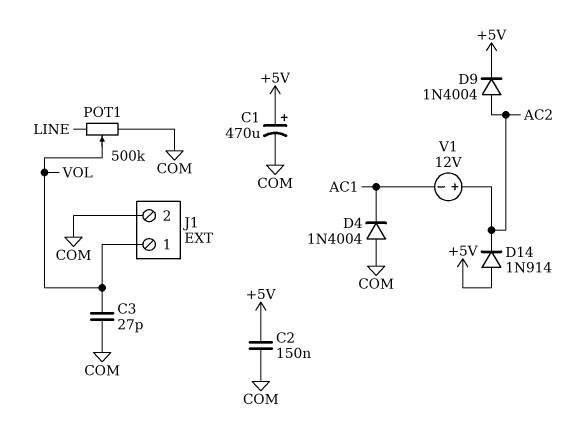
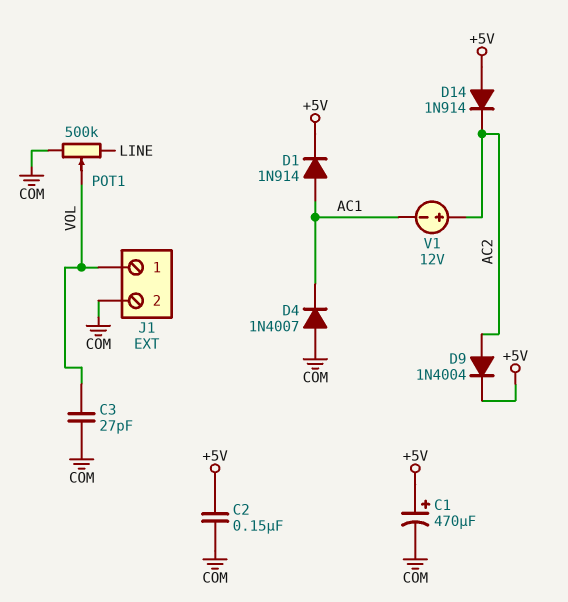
D1: none -> diode 1N914 (A AC1, K +5V)
D4: diode 1N4004 (A COM, K AC1) -> diode 1N4007 (A COM, K AC1)

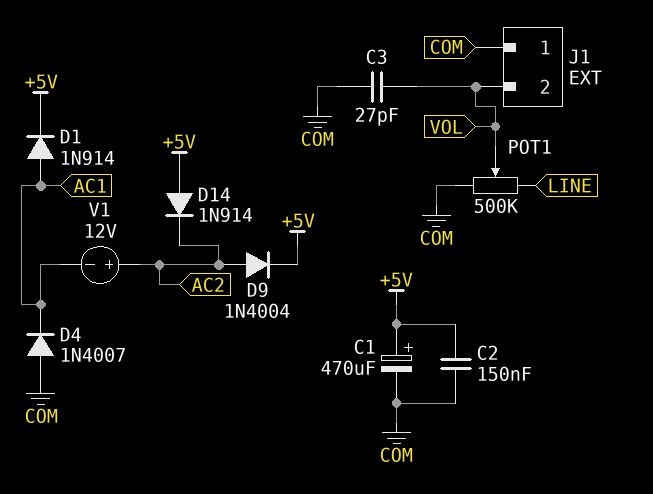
J1 pin 1: VOL -> COM
J1 pin 2: COM -> VOL

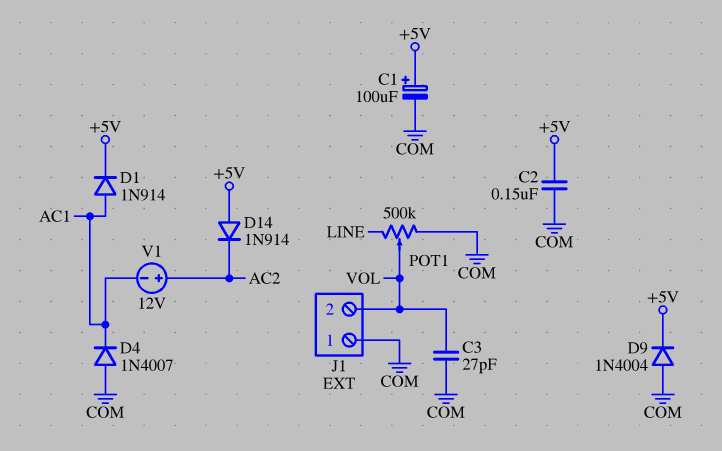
C1: 470uF (plus +5V, minus COM) -> 100uF (plus +5V, minus COM)
D9: diode 1N4004 (A AC2, K +5V) -> diode 1N4004 (A COM, K +5V)

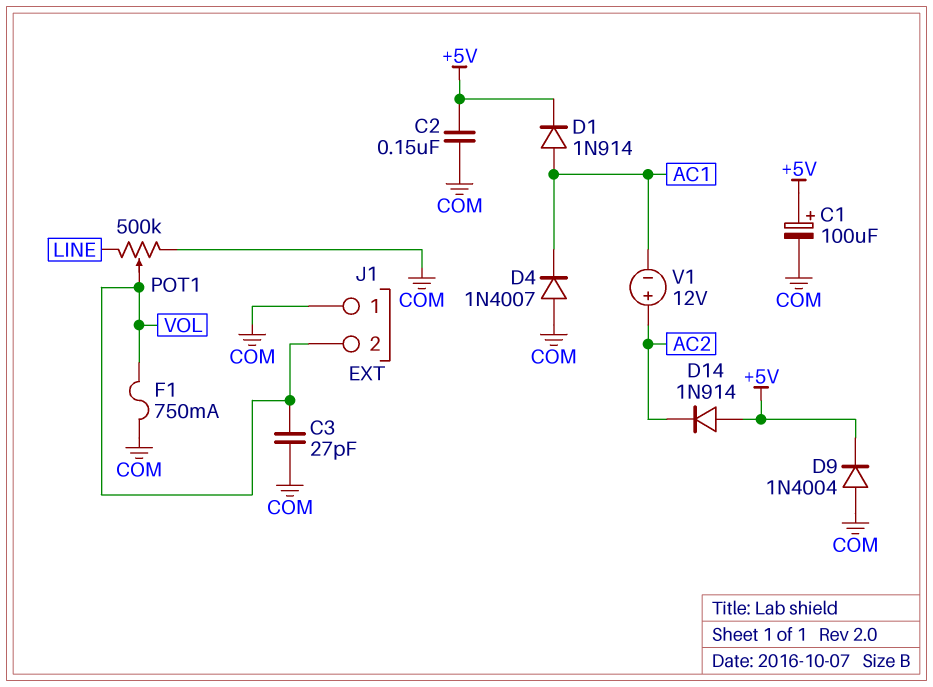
F1: none -> 750mA (COM, VOL)

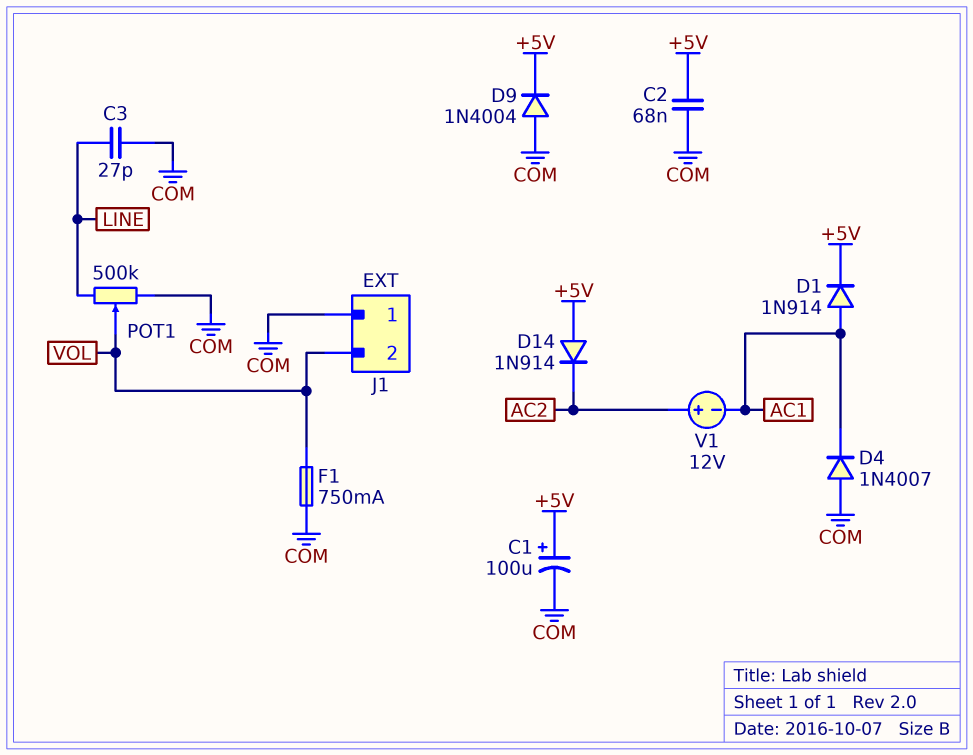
C2: 150nF (+5V, COM) -> 68nF (+5V, COM)
C3: 27pF (COM, VOL) -> 27pF (COM, LINE)

